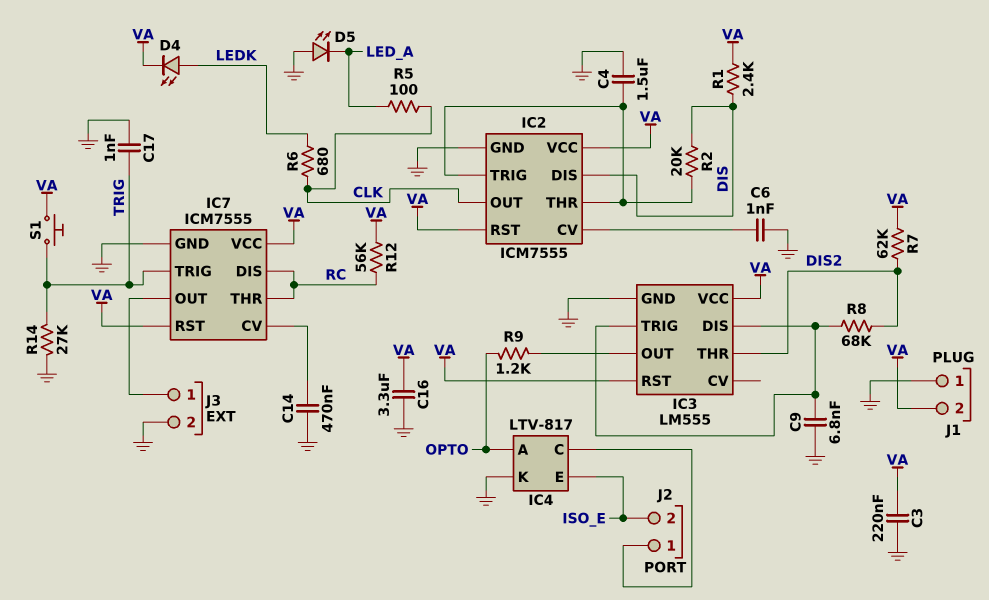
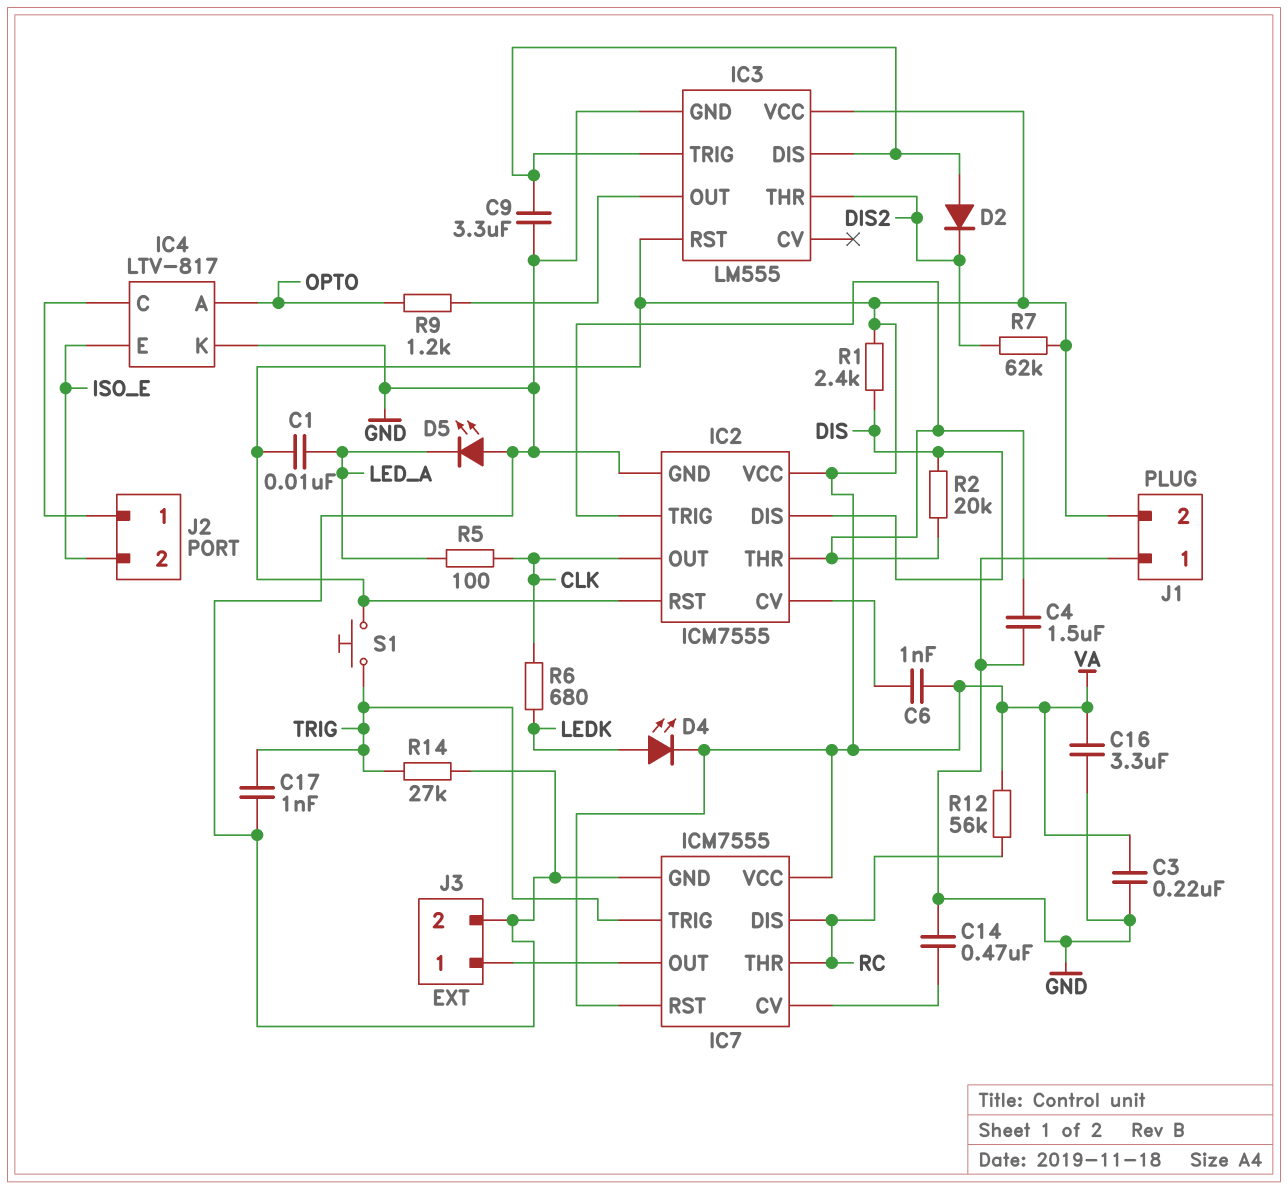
C1: none -> 10nF (LED_A, VA)
C6: 1nF (GND, IC2/CV) -> 1nF (IC2/CV, VA)
C9: 6.8nF (GND, IC3/DIS) -> 3.3uF (GND, IC3/DIS)
D2: none -> diode (A IC3/DIS, K DIS2)
R8: 68k (DIS2, IC3/DIS) -> none

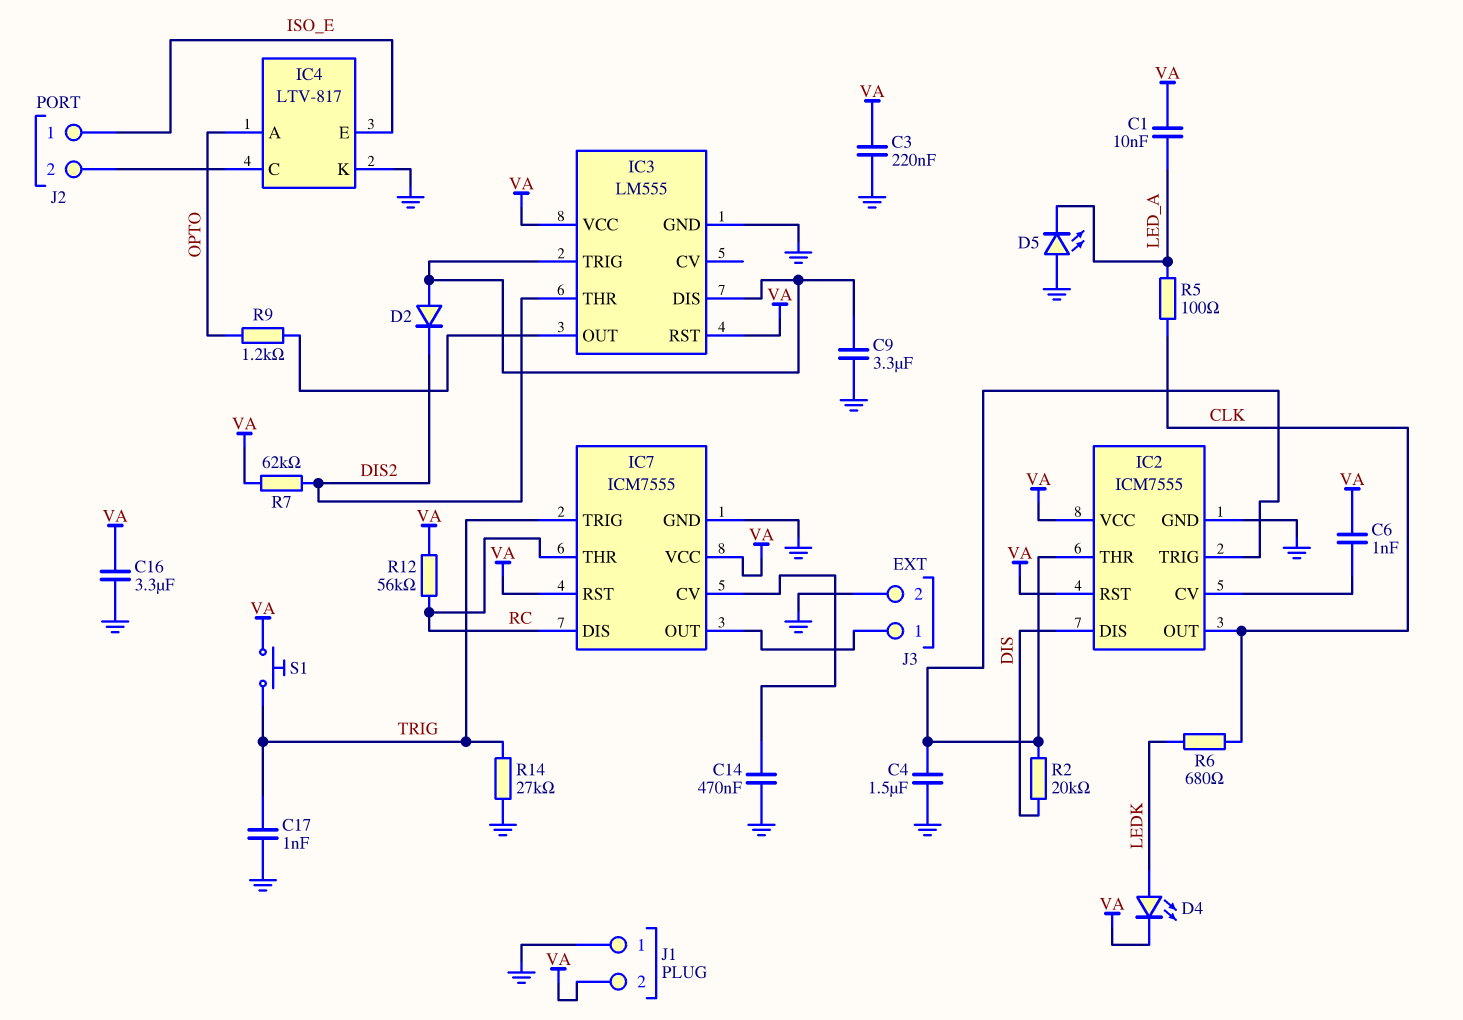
J2 pin 1: IC4/C -> ISO_E
J2 pin 2: ISO_E -> IC4/C
R1: 2.4k (DIS, VA) -> none

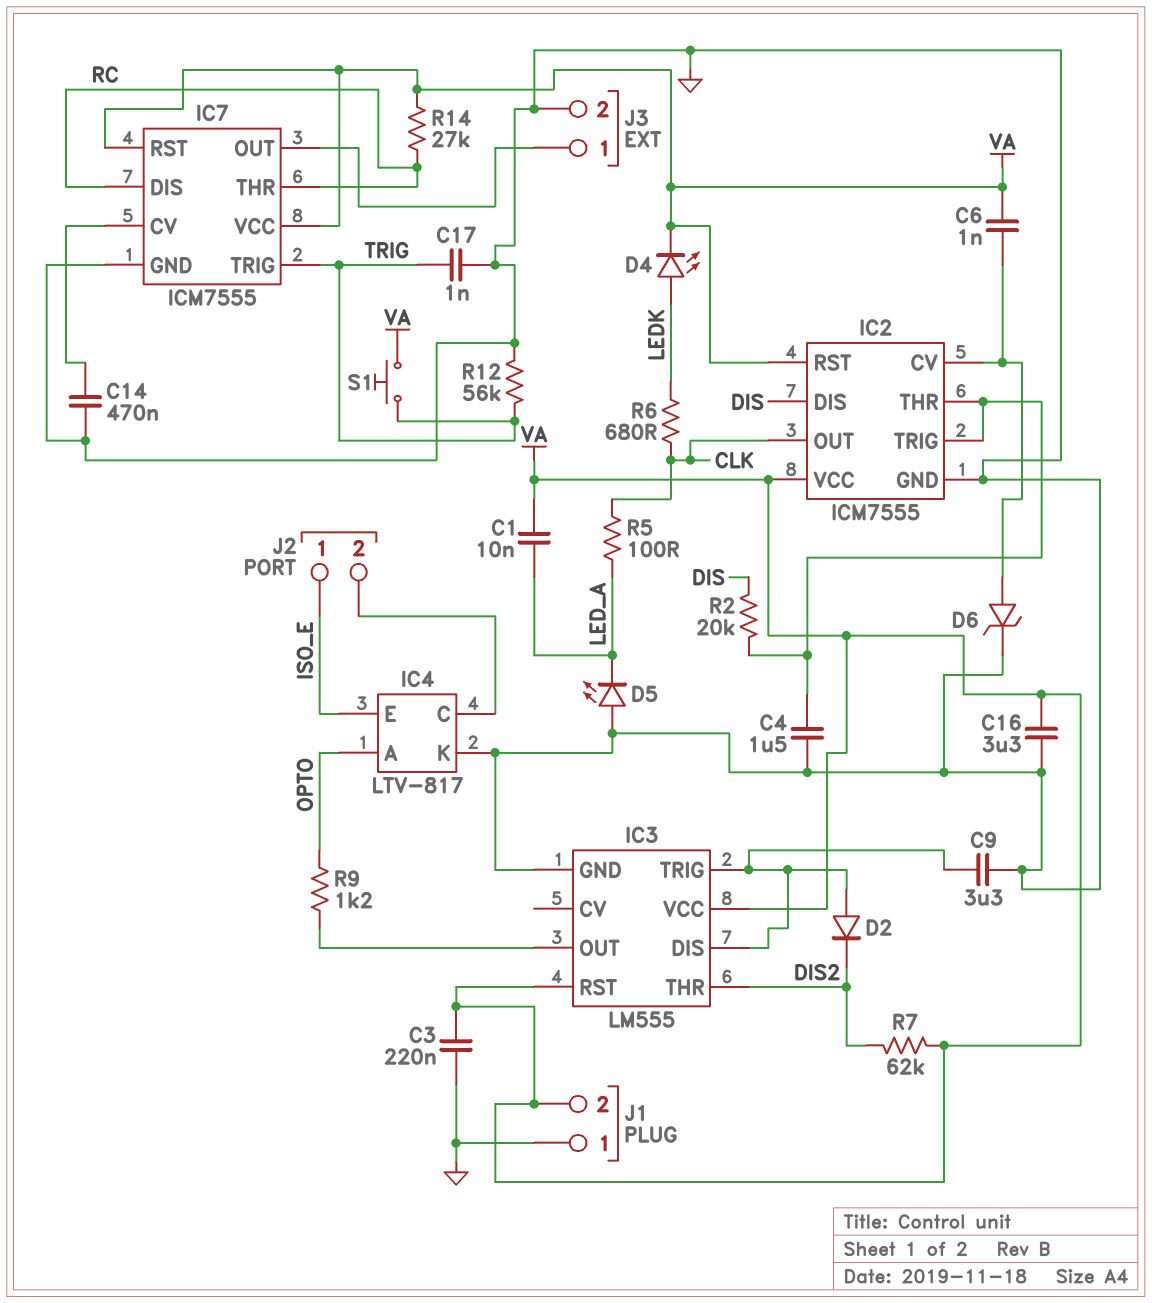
D6: none -> zener (A IC2/CV, K GND)
R12: 56k (RC, VA) -> 56k (GND, TRIG)
R14: 27k (GND, TRIG) -> 27k (RC, VA)

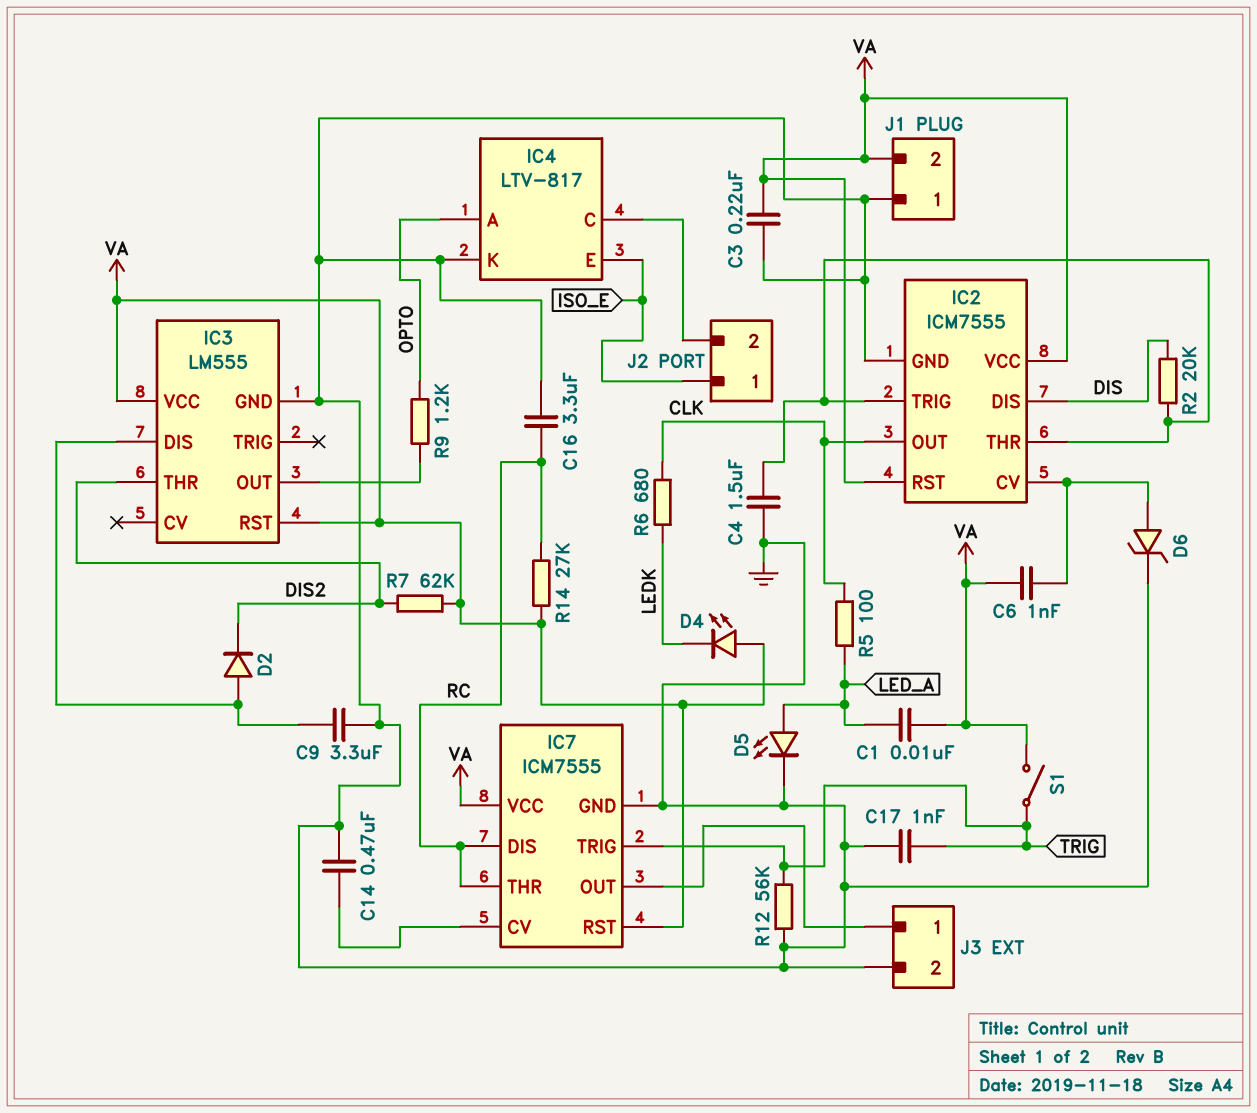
C16: 3.3uF (GND, VA) -> 3.3uF (GND, RC)
D4: LED (A LEDK, K VA) -> LED (A VA, K LEDK)
D5: LED (A GND, K LED_A) -> LED (A LED_A, K GND)
IC3 pin TRIG: IC3/DIS -> none
S1: button (TRIG, VA) -> switch (TRIG, VA)

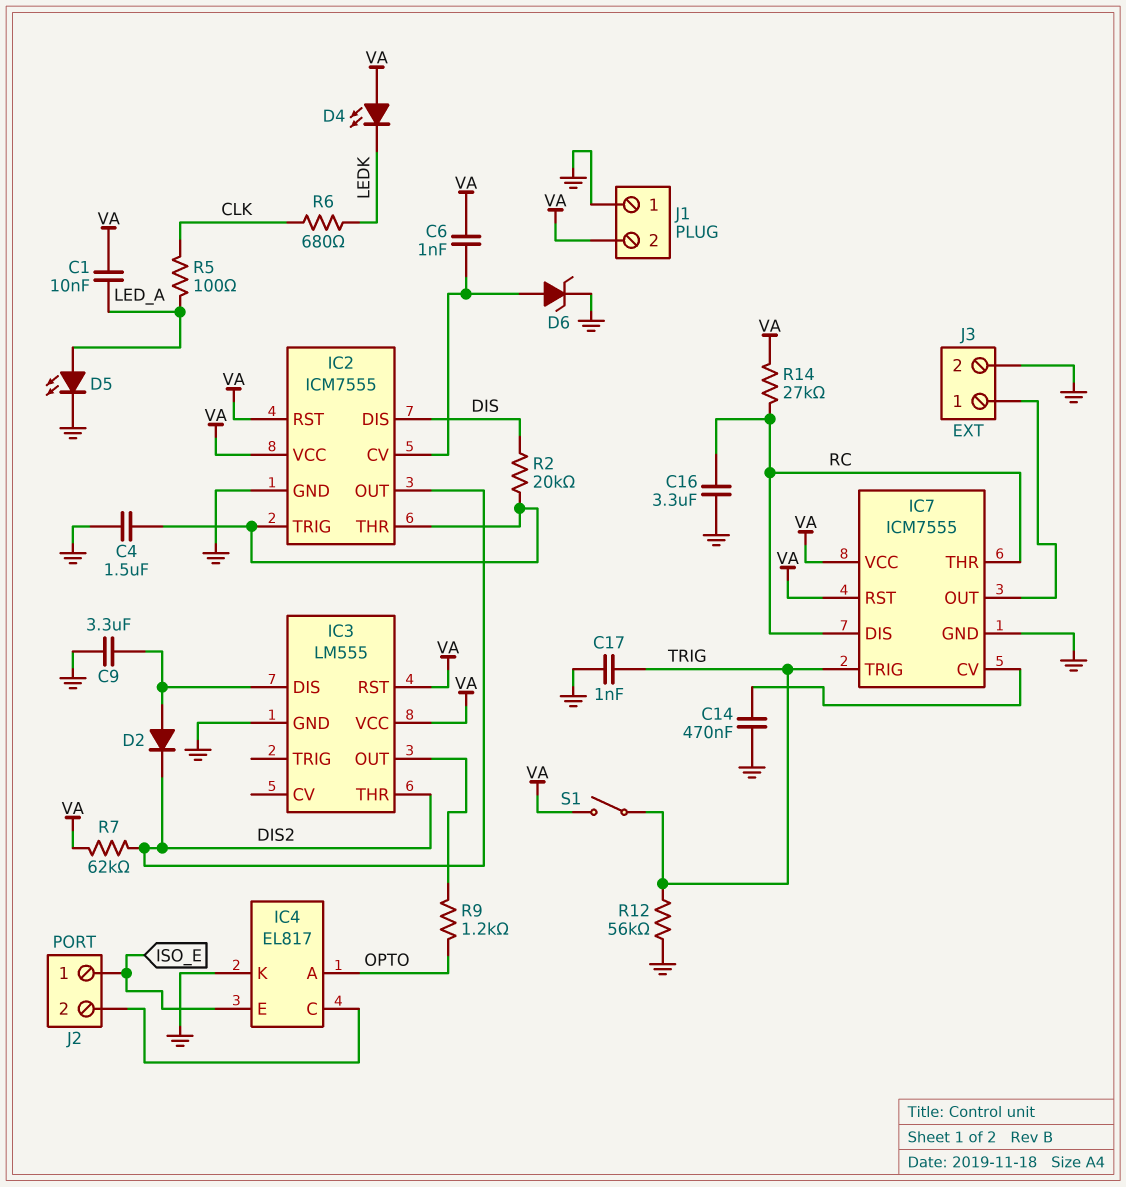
C3: 220nF (GND, VA) -> none
IC2 pin OUT: CLK -> DIS2
IC4: LTV-817 -> EL817

